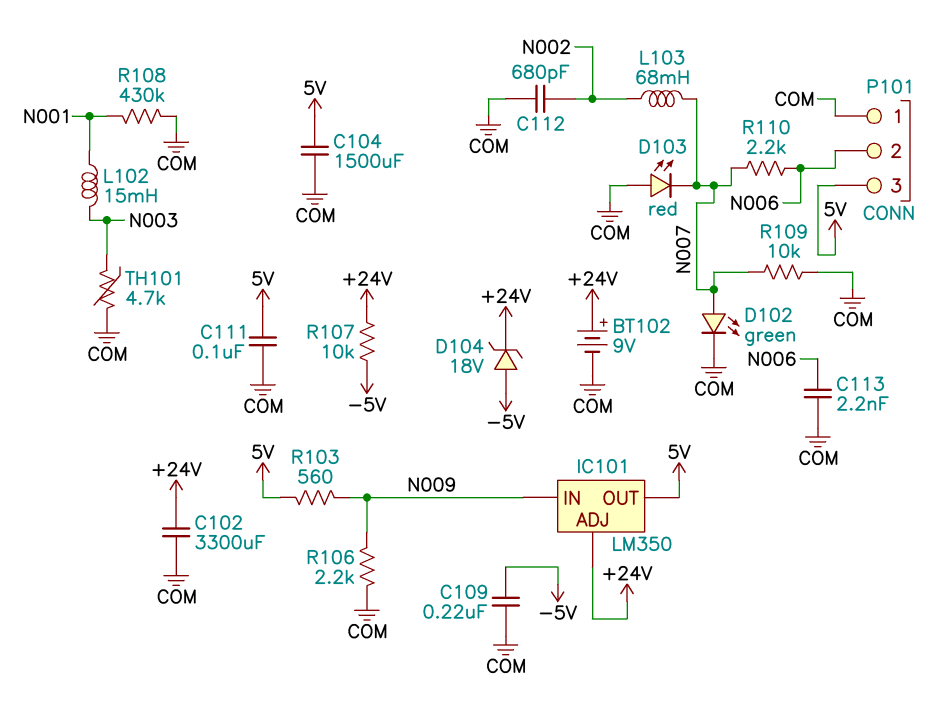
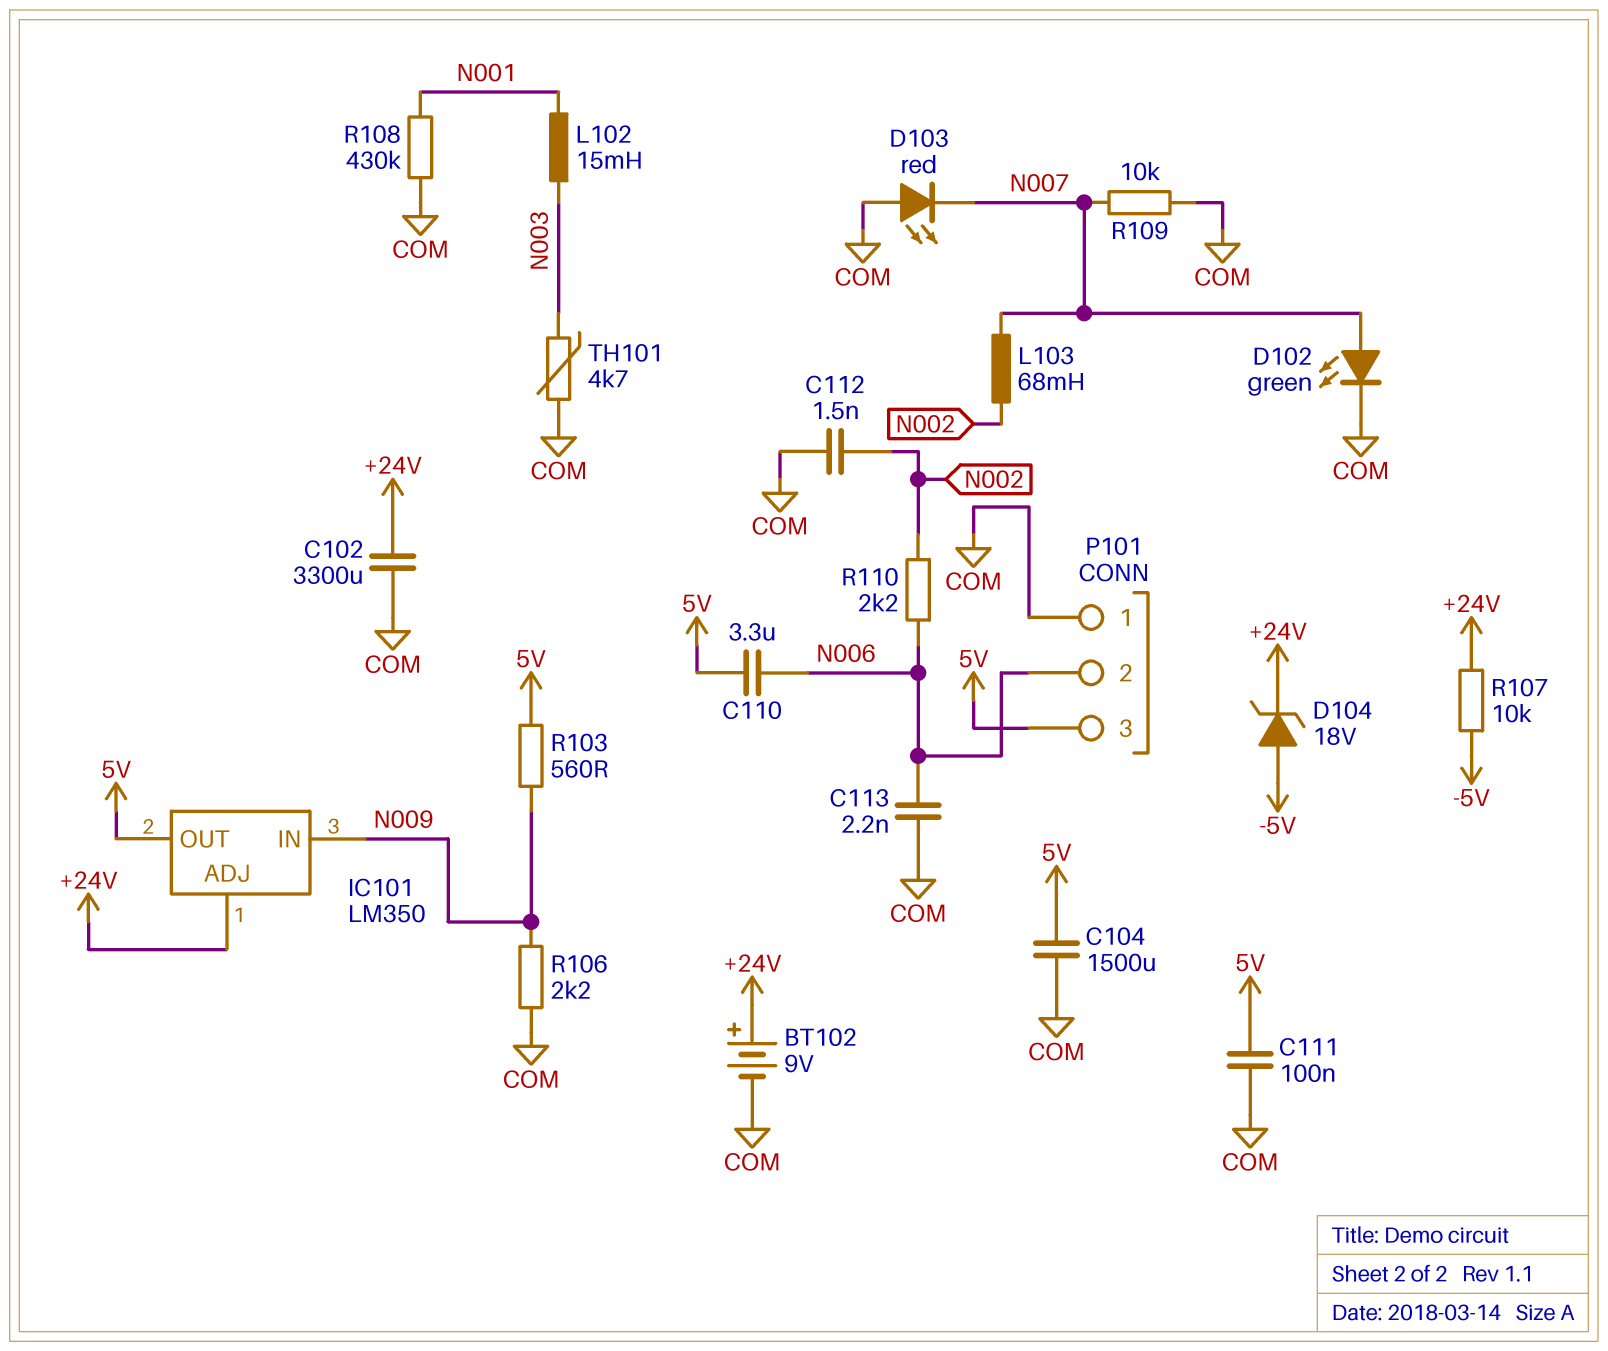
C109: 220nF (-5V, COM) -> none
C110: none -> 3.3uF (5V, N006)
C112: 680pF (COM, N002) -> 1.5nF (COM, N002)
R110: 2.2k (N006, N007) -> 2.2k (N002, N006)

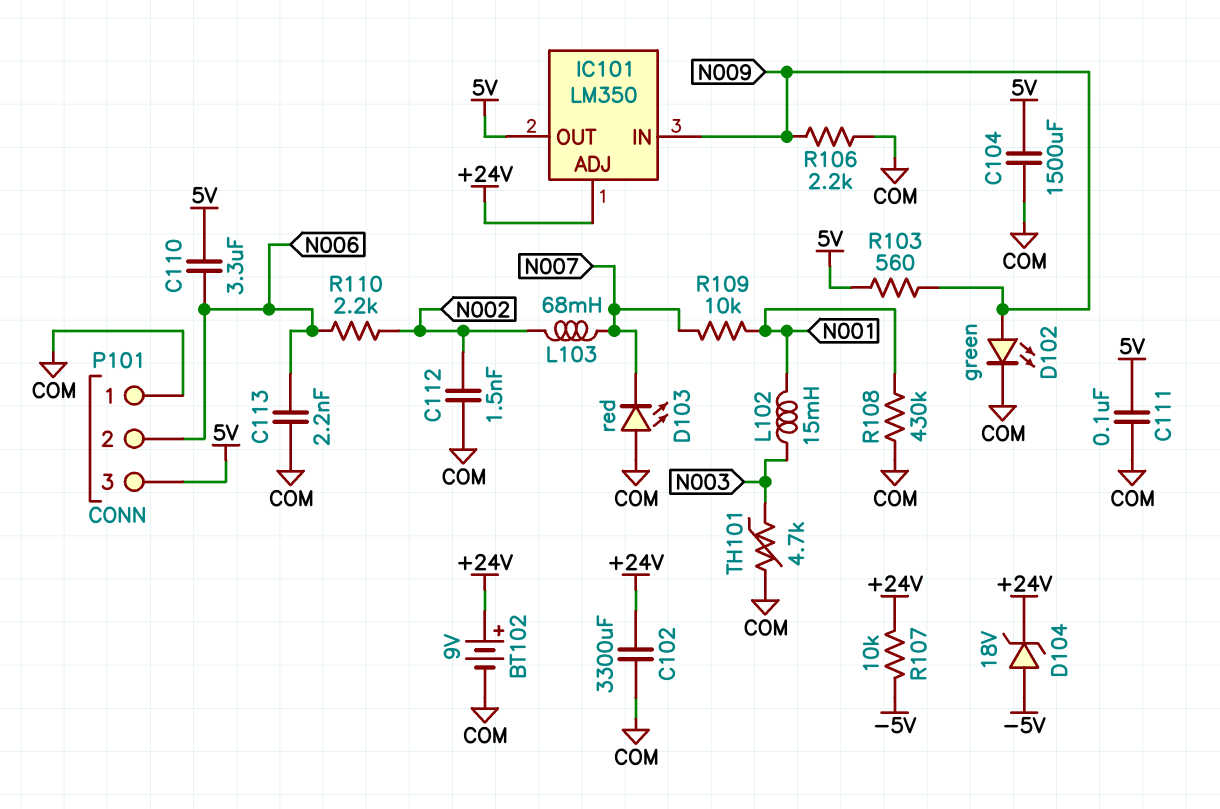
D102: LED green (A N007, K COM) -> LED green (A N009, K COM)
R109: 10k (COM, N007) -> 10k (N001, N007)

